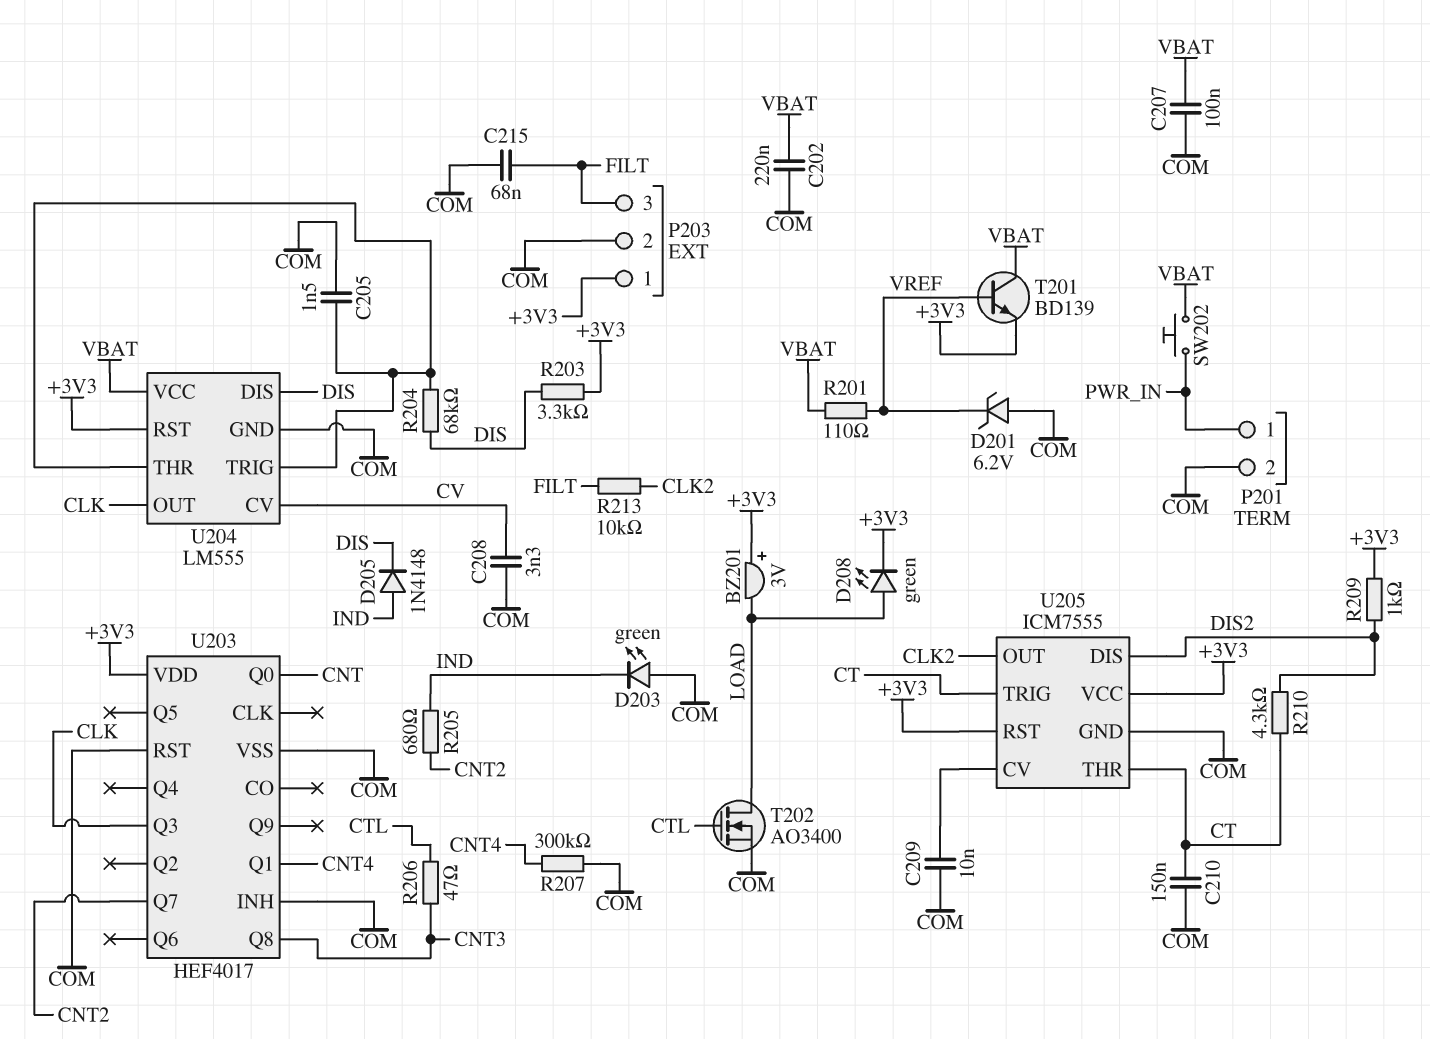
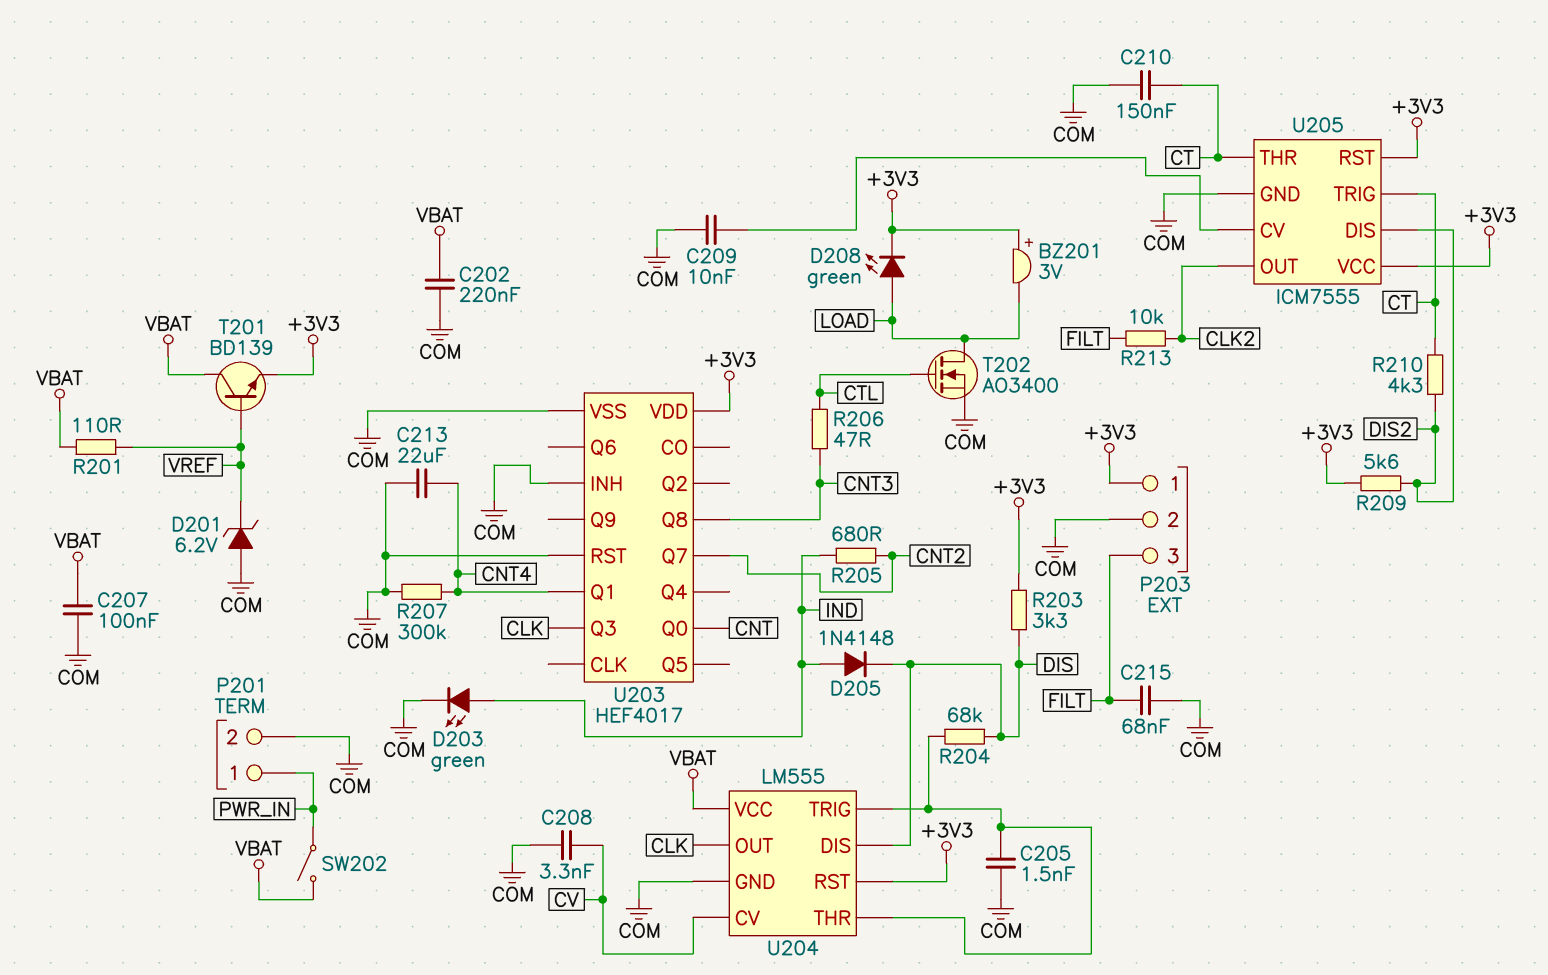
C213: none -> 22uF (CNT4, COM)
D203: LED green (A COM, K IND) -> LED green (A IND, K COM)
R209: 1k (+3V3, DIS2) -> 5.6k (+3V3, DIS2)
SW202: button (PWR_IN, VBAT) -> switch (PWR_IN, VBAT)

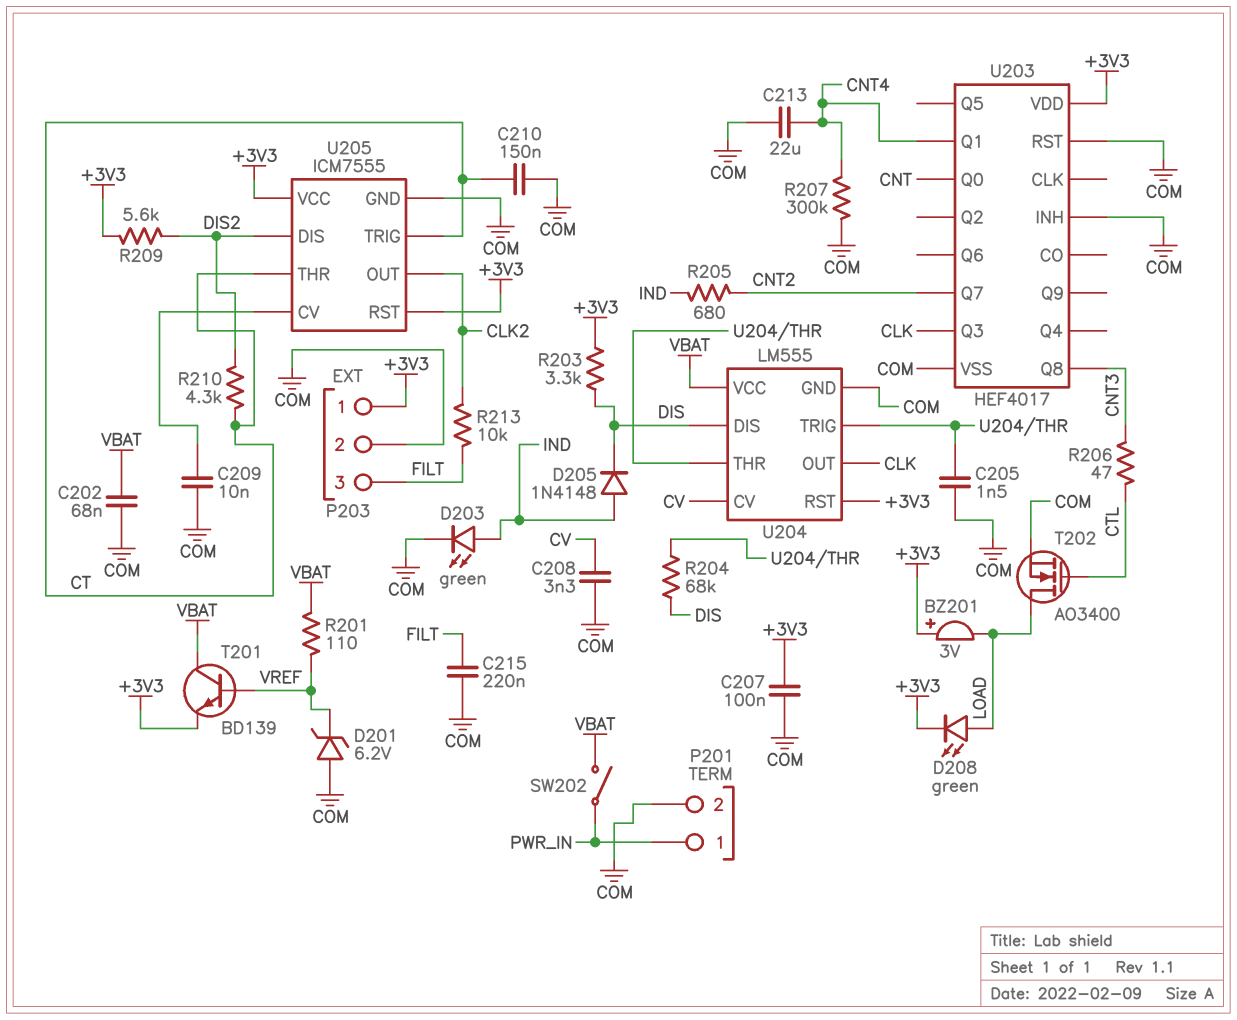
C202: 220nF (COM, VBAT) -> 68nF (COM, VBAT)
C207: 100nF (COM, VBAT) -> 100nF (+3V3, COM)
C215: 68nF (COM, FILT) -> 220nF (COM, FILT)

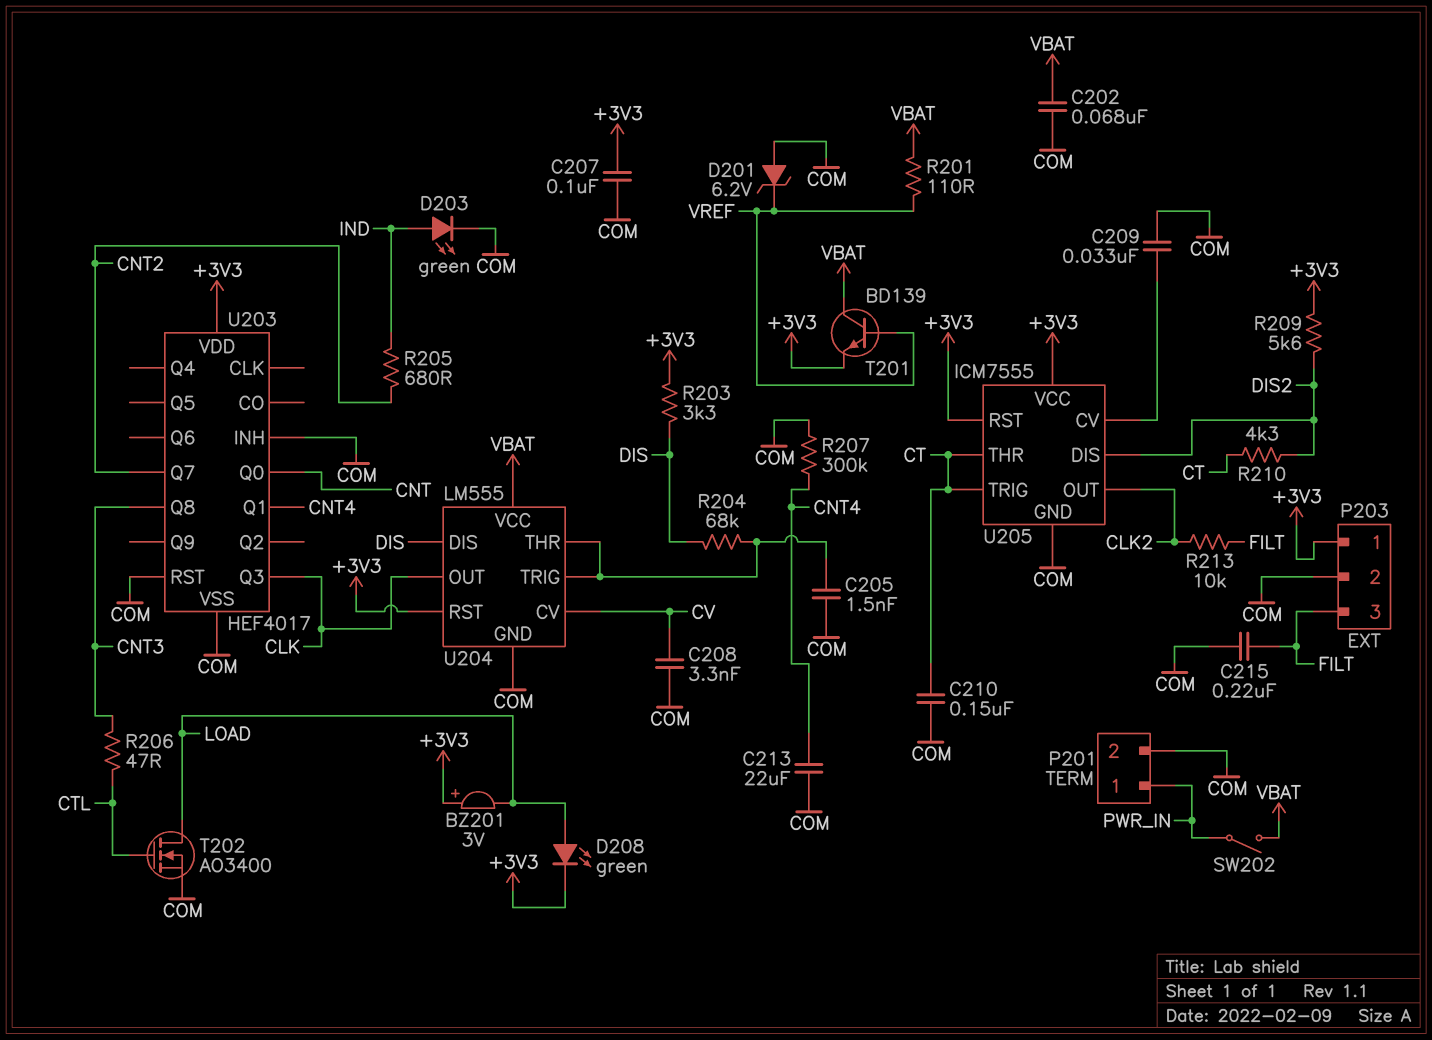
C209: 10nF (COM, U205/CV) -> 33nF (COM, U205/CV)
D205: diode 1N4148 (A IND, K DIS) -> none

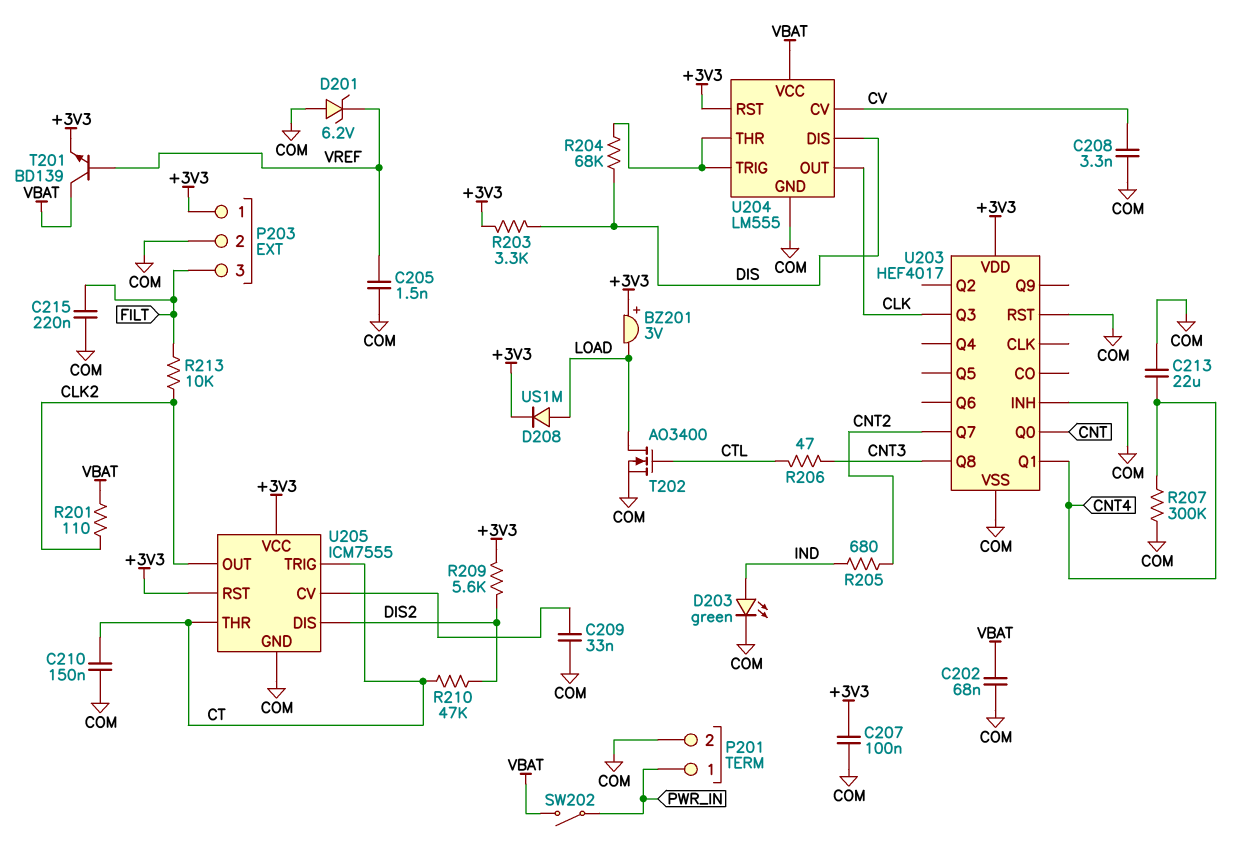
C205: 1.5nF (COM, U204/THR) -> 1.5nF (COM, VREF)
D208: LED green (A LOAD, K +3V3) -> diode US1M (A LOAD, K +3V3)
R201: 110 (VBAT, VREF) -> 110 (CLK2, VBAT)
R210: 4.3k (CT, DIS2) -> 47k (CT, DIS2)

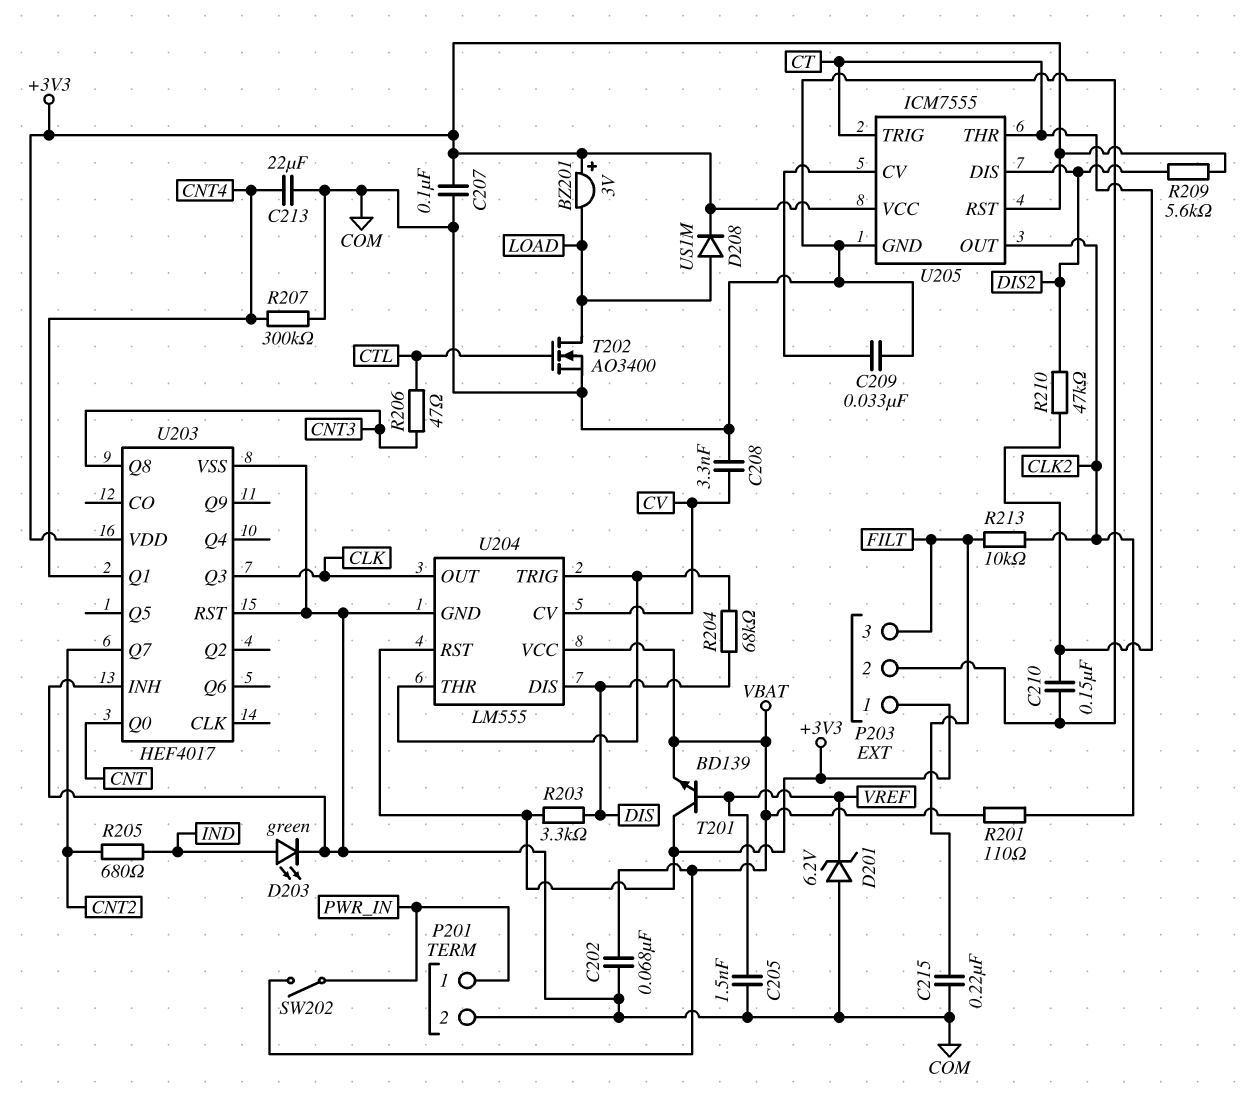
T201: NPN BD139 (B VREF, C VBAT, E +3V3) -> NPN BD139 (B VREF, C +3V3, E VBAT)

